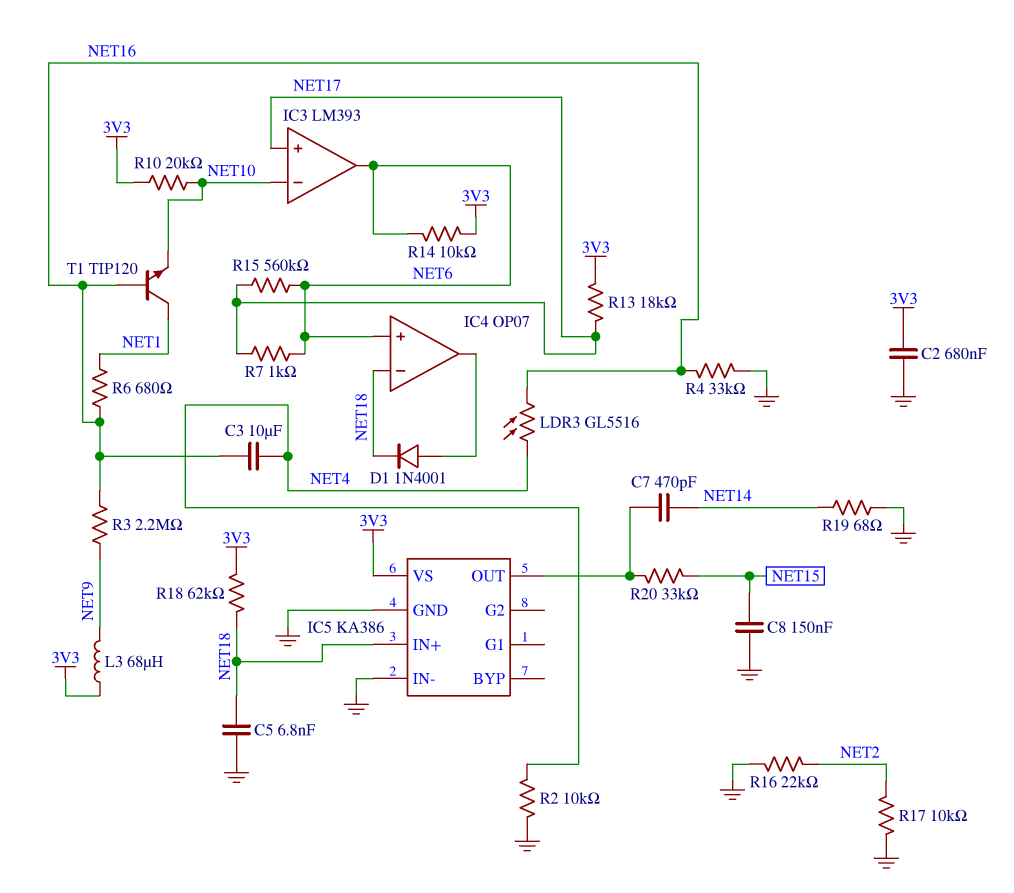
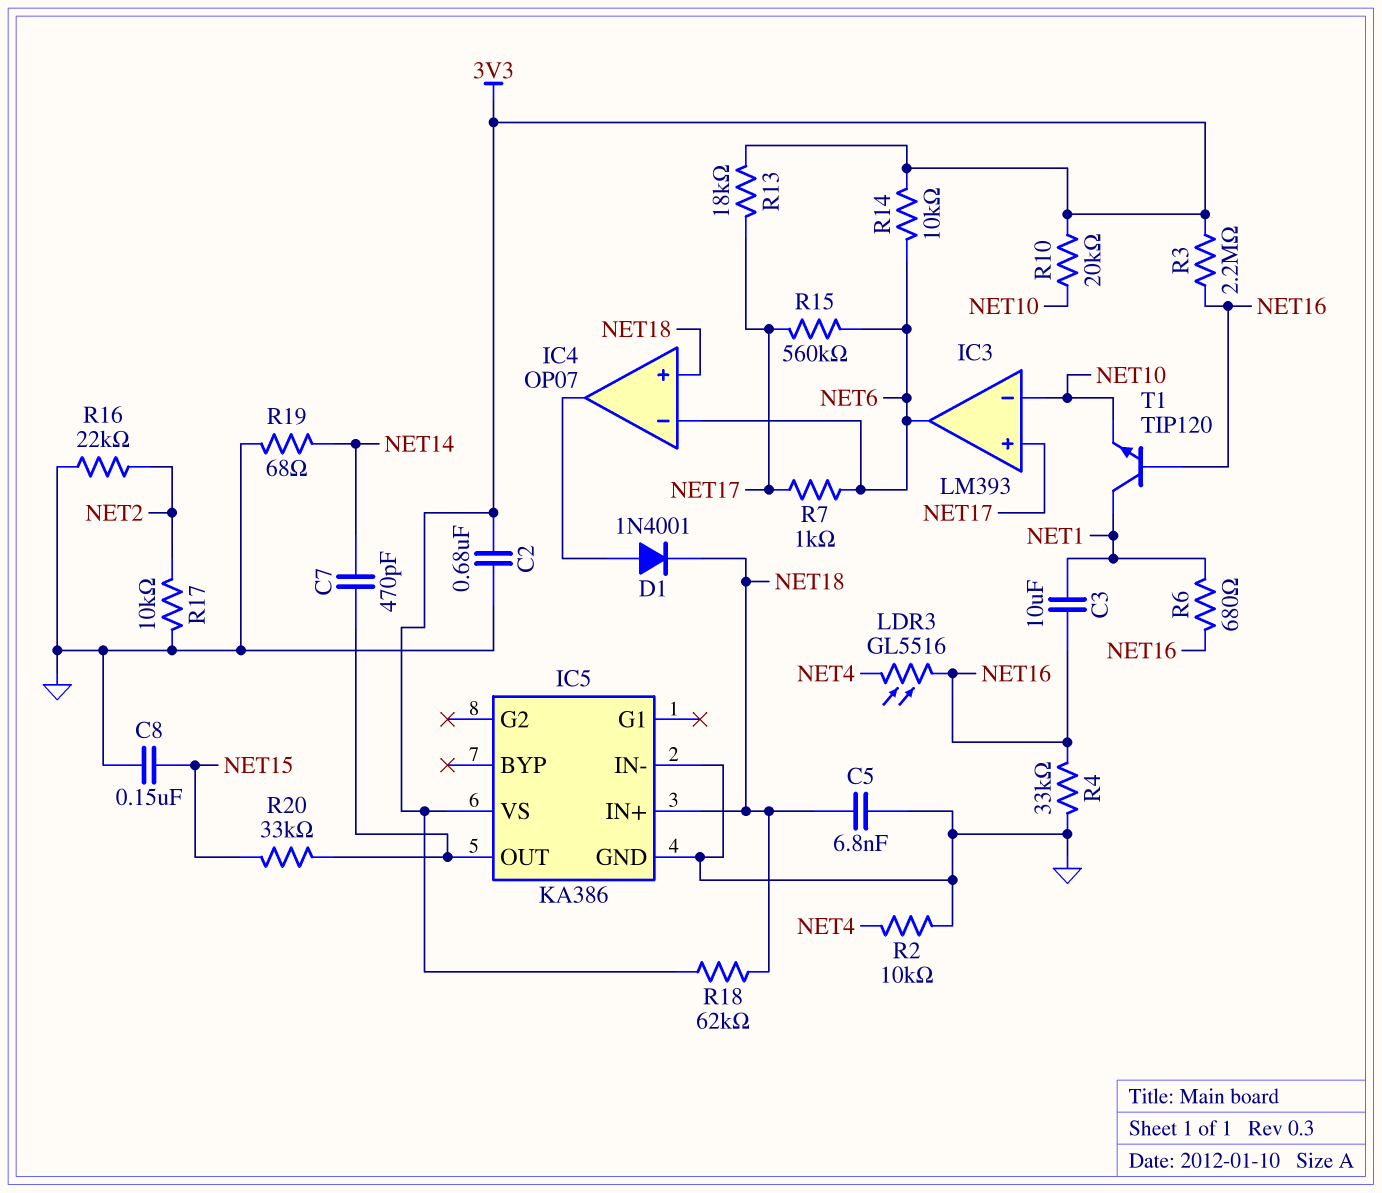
C3: 10uF (NET4, NET16) -> 10uF (NET1, NET16)
IC4 pin in+: NET6 -> NET18
IC4 pin in-: NET18 -> NET6
L3: 68uH (3V3, NET9) -> none
R3: 2.2M (NET9, NET16) -> 2.2M (3V3, NET16)

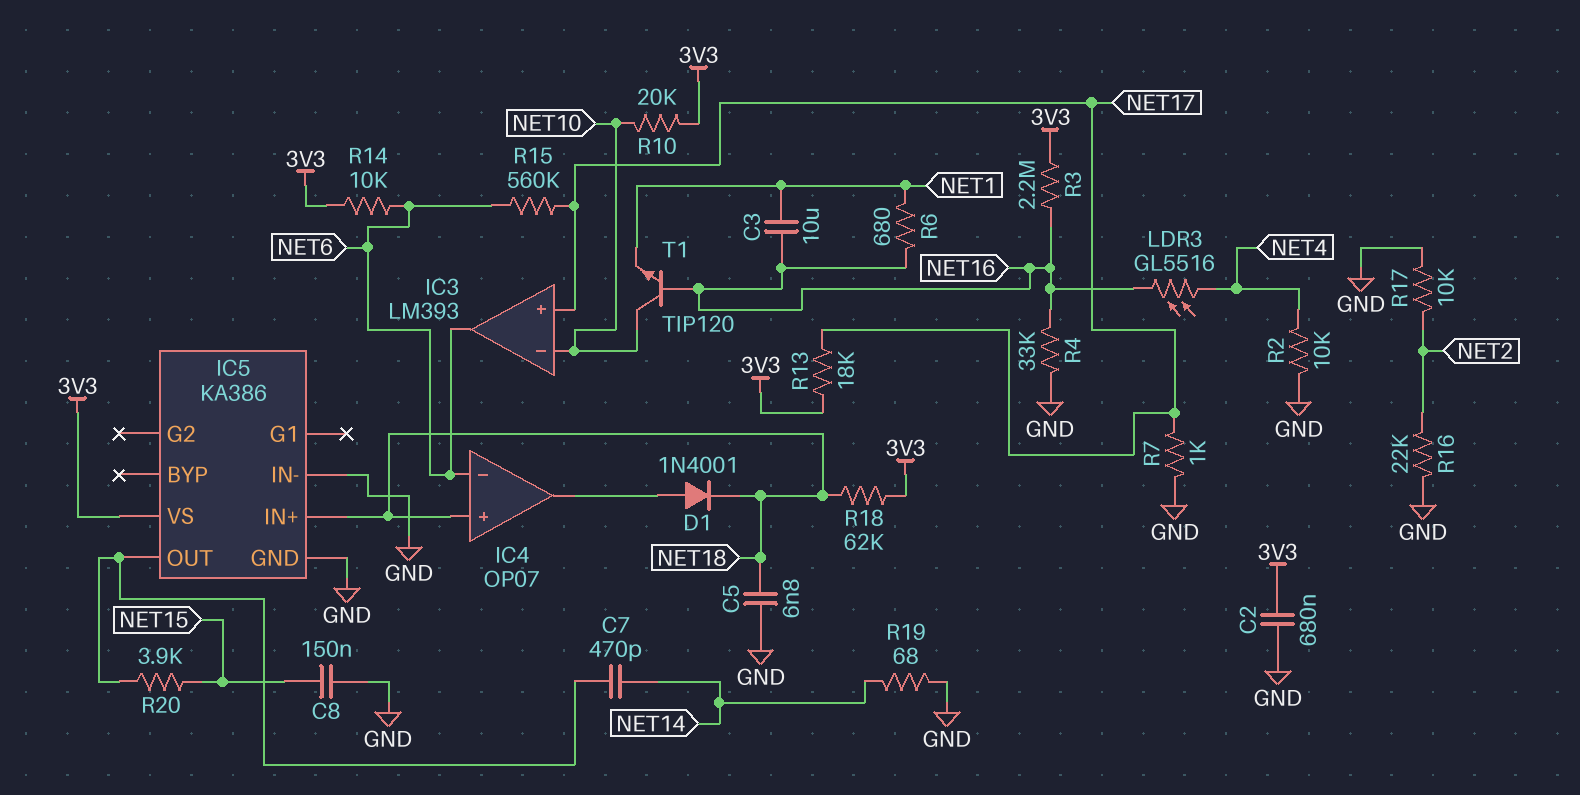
R7: 1k (NET6, NET17) -> 1k (GND, NET17)
R20: 33k (IC5/OUT, NET15) -> 3.9k (IC5/OUT, NET15)
T1: NPN TIP120 (B NET16, C NET1, E NET10) -> NPN TIP120 (B NET16, C NET10, E NET1)

